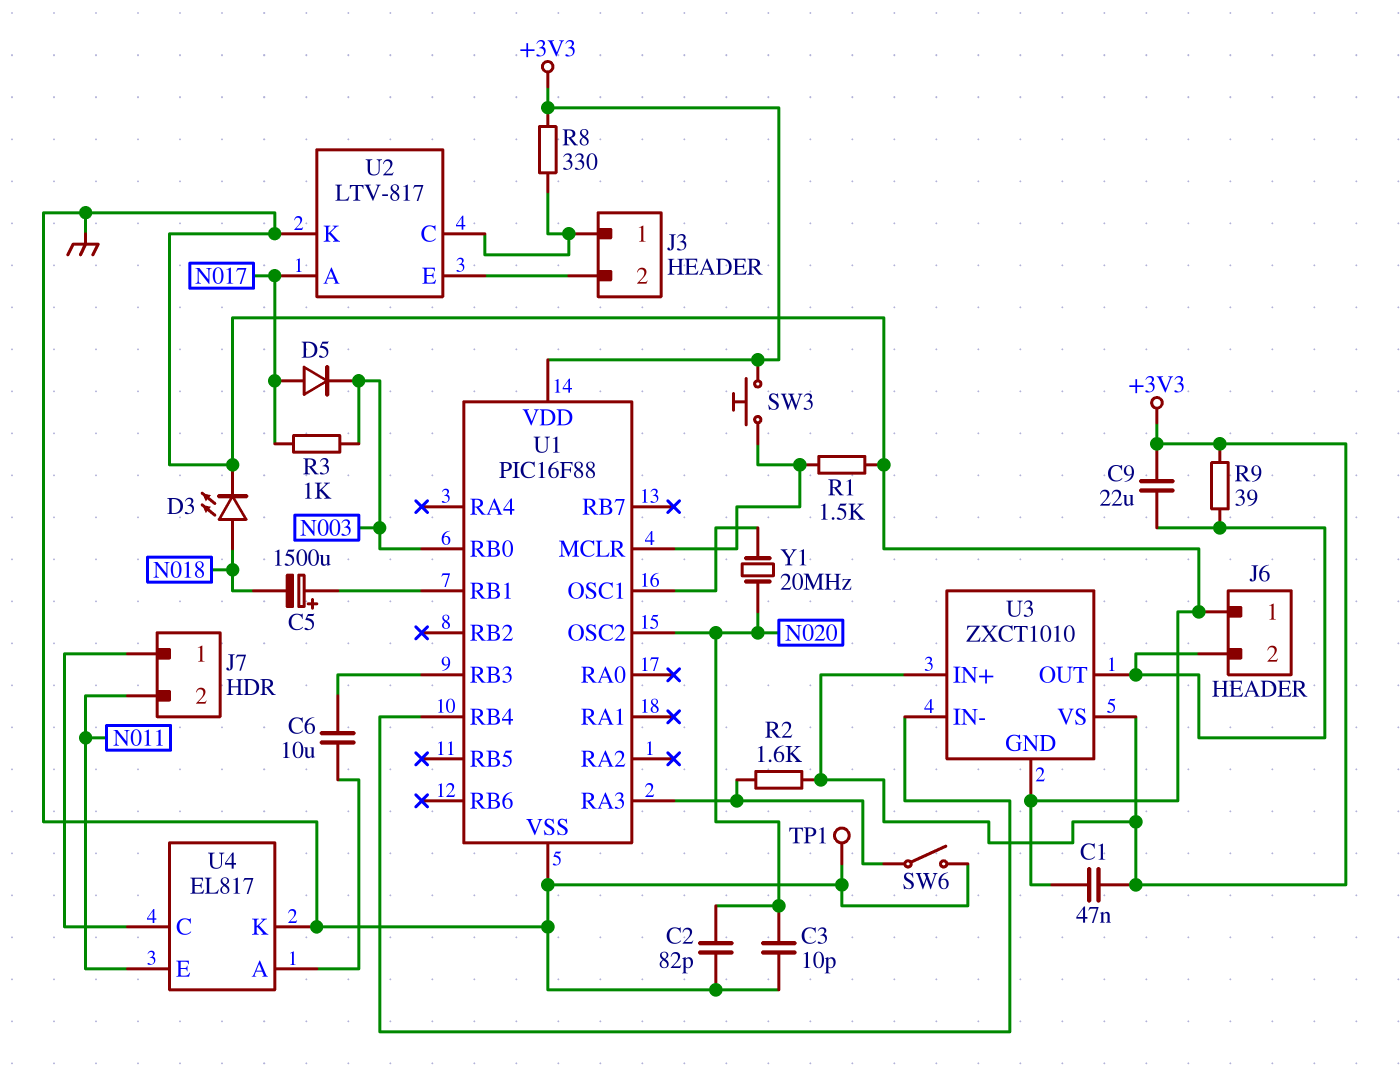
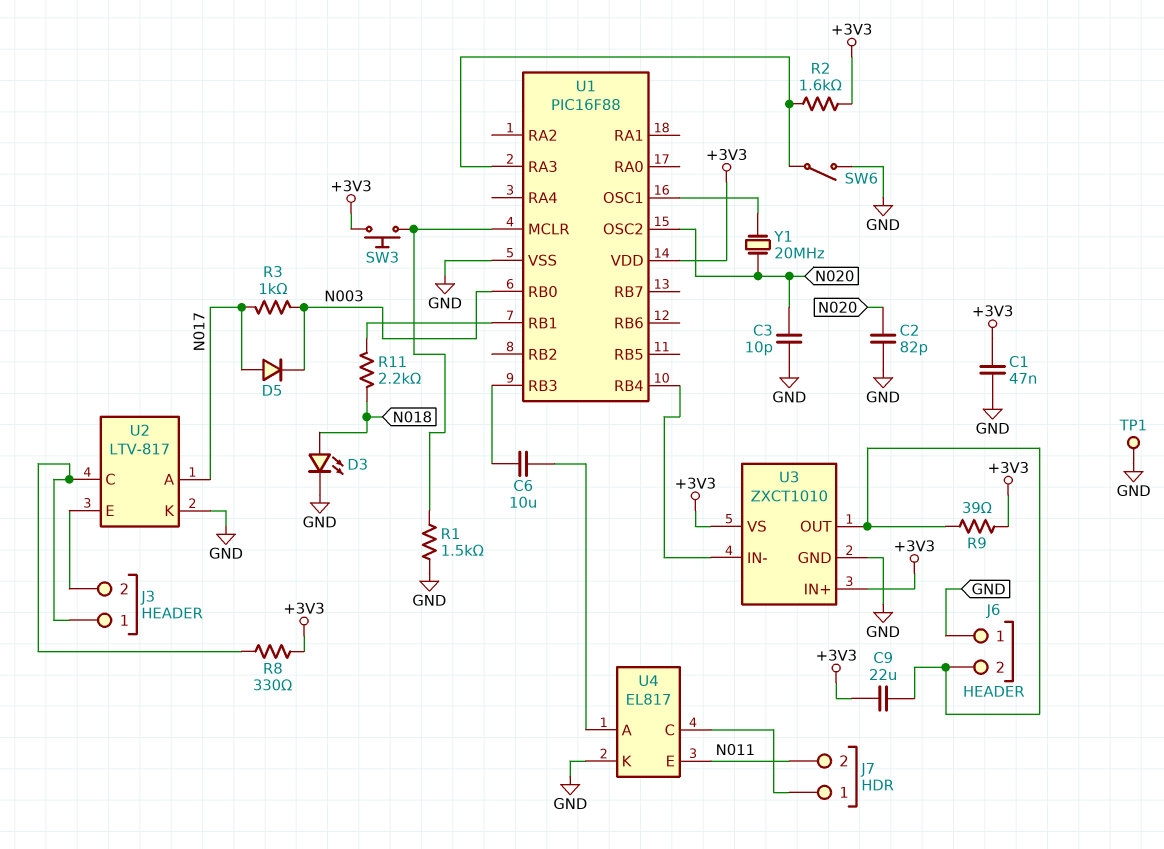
C5: 1500uF (plus U1/RB1, minus N018) -> none
R11: none -> 2.2k (N018, U1/RB1)

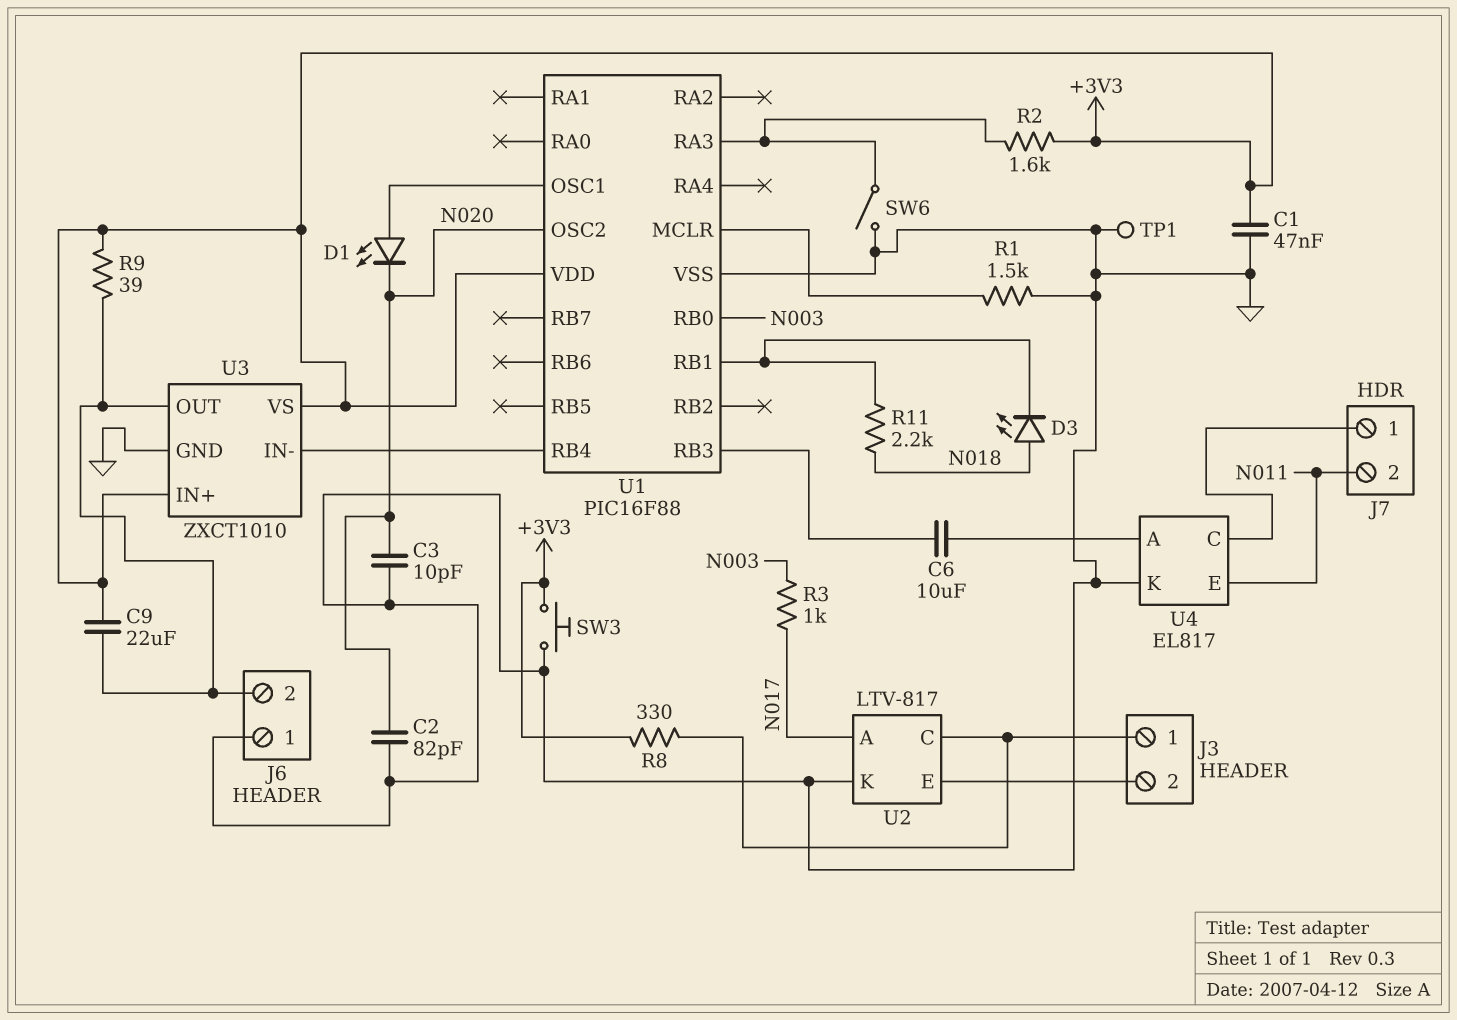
D1: none -> LED (A U1/OSC1, K N020)
D3: LED (A N018, K GND) -> LED (A N018, K U1/RB1)
D5: diode (A N017, K N003) -> none
SW3: button (+3V3, U1/MCLR) -> button (+3V3, GND)
Y1: 20MHz (N020, U1/OSC1) -> none

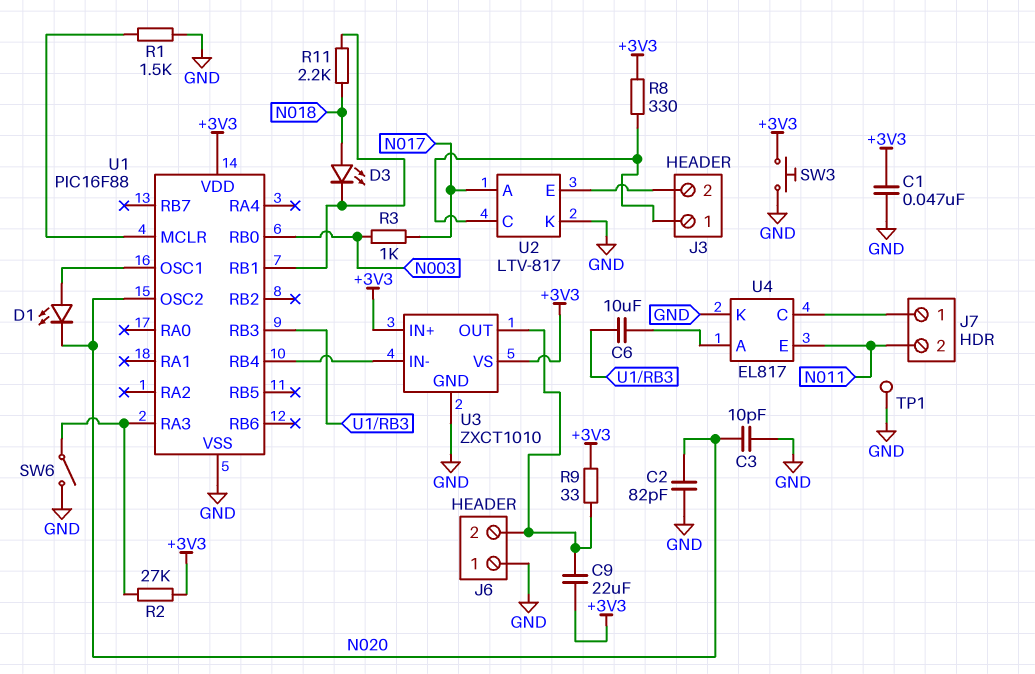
R2: 1.6k (+3V3, U1/RA3) -> 27k (+3V3, U1/RA3)
R9: 39 (+3V3, J6/2) -> 33 (+3V3, J6/2)

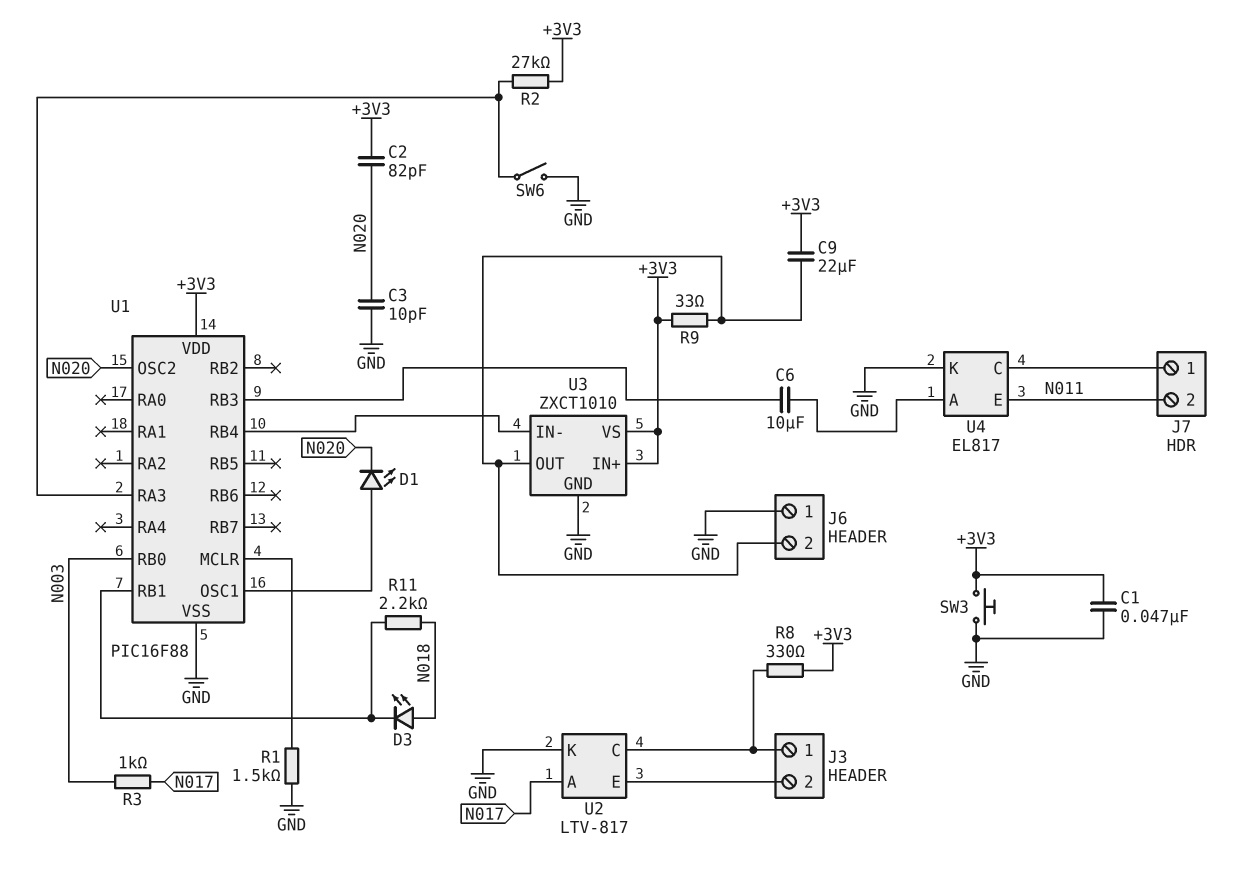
C2: 82pF (GND, N020) -> 82pF (+3V3, N020)
TP1: test point (GND) -> none

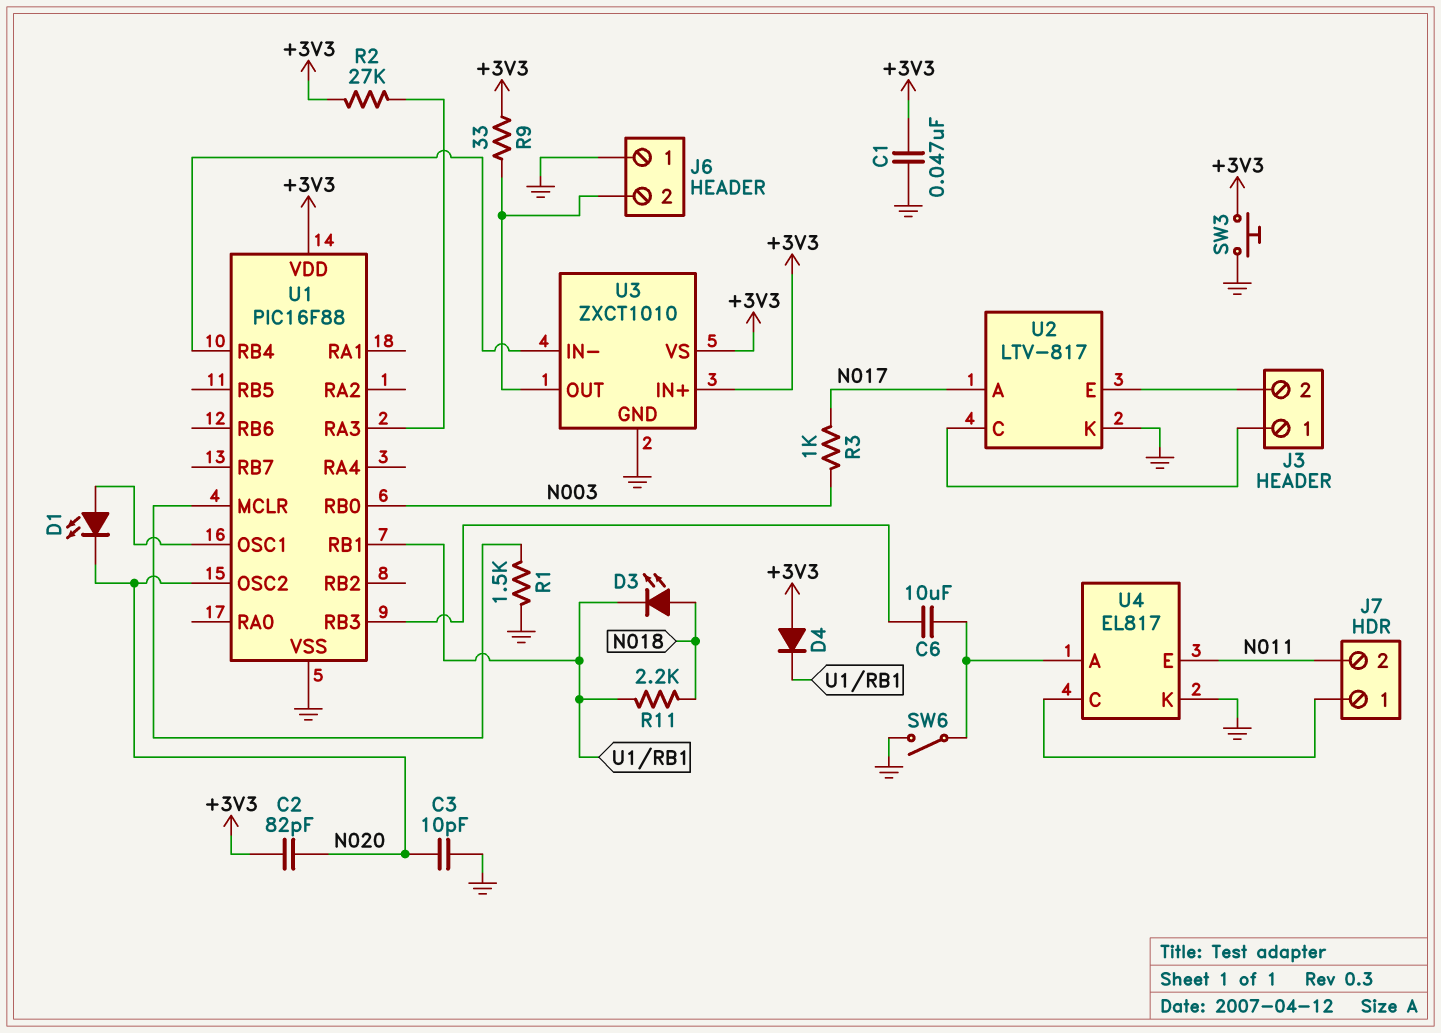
C9: 22uF (+3V3, J6/2) -> none
D4: none -> diode (A +3V3, K U1/RB1)
R8: 330 (+3V3, J3/1) -> none
SW6: switch (GND, U1/RA3) -> switch (GND, U4/A)

